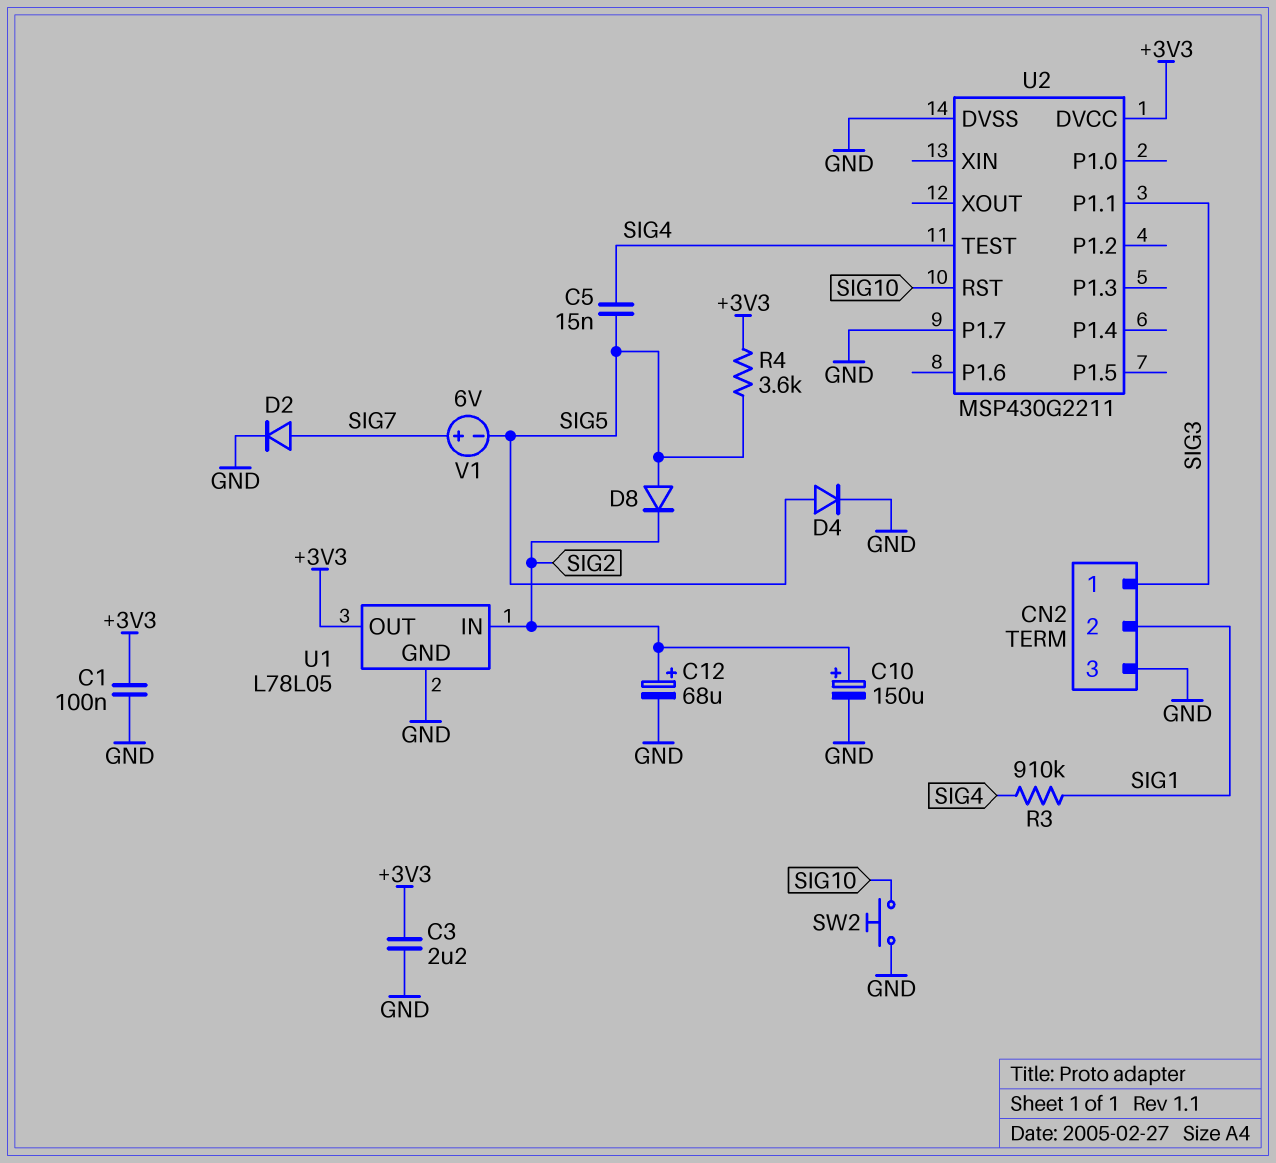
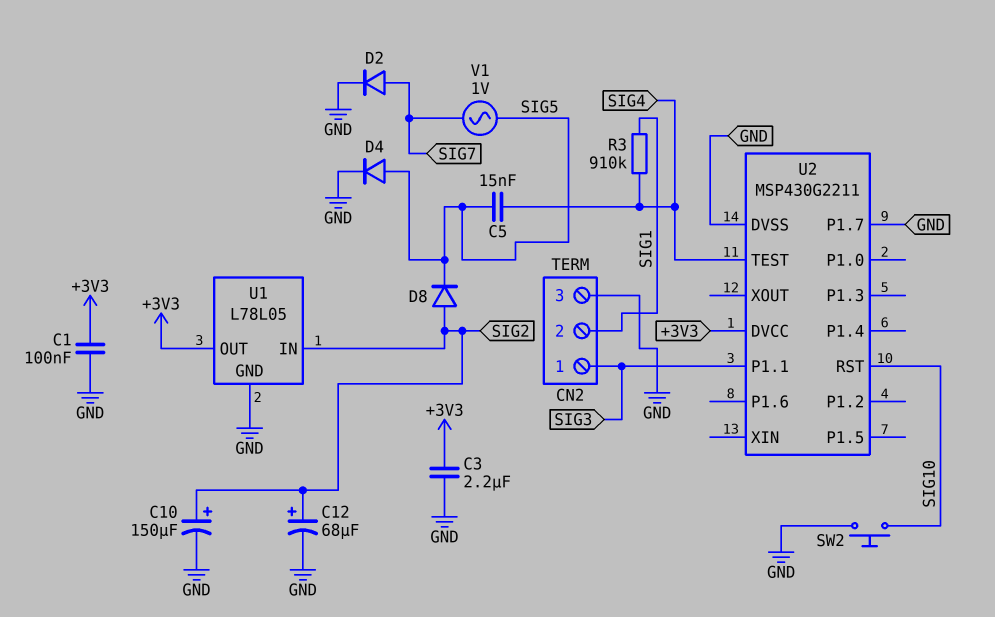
D8: diode (A SIG5, K SIG2) -> diode (A SIG2, K SIG5)
R4: 3.6k (+3V3, SIG5) -> none
V1: 6V (plus SIG7, minus SIG5) -> AC 1V (SIG5, SIG7)

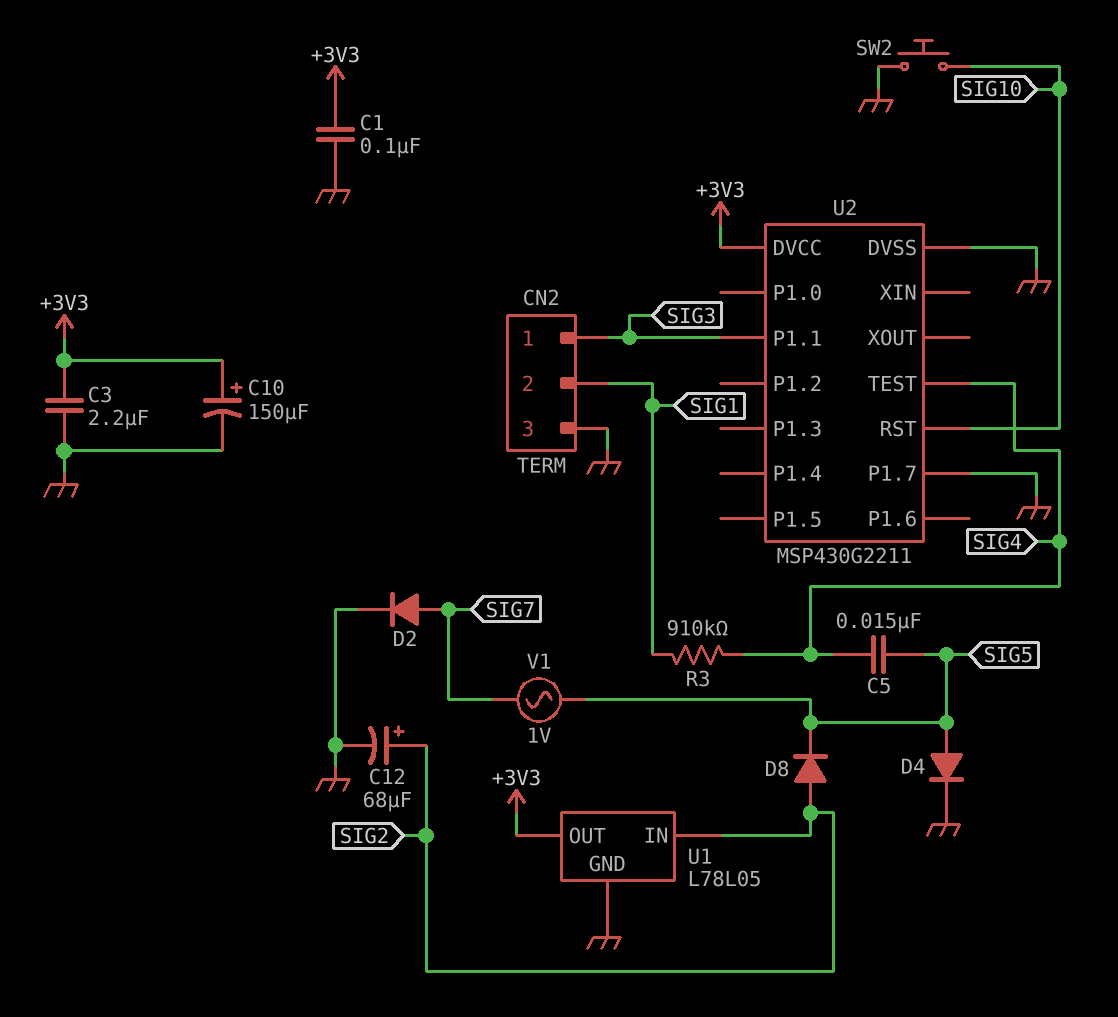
C10: 150uF (plus SIG2, minus GND) -> 150uF (plus +3V3, minus GND)

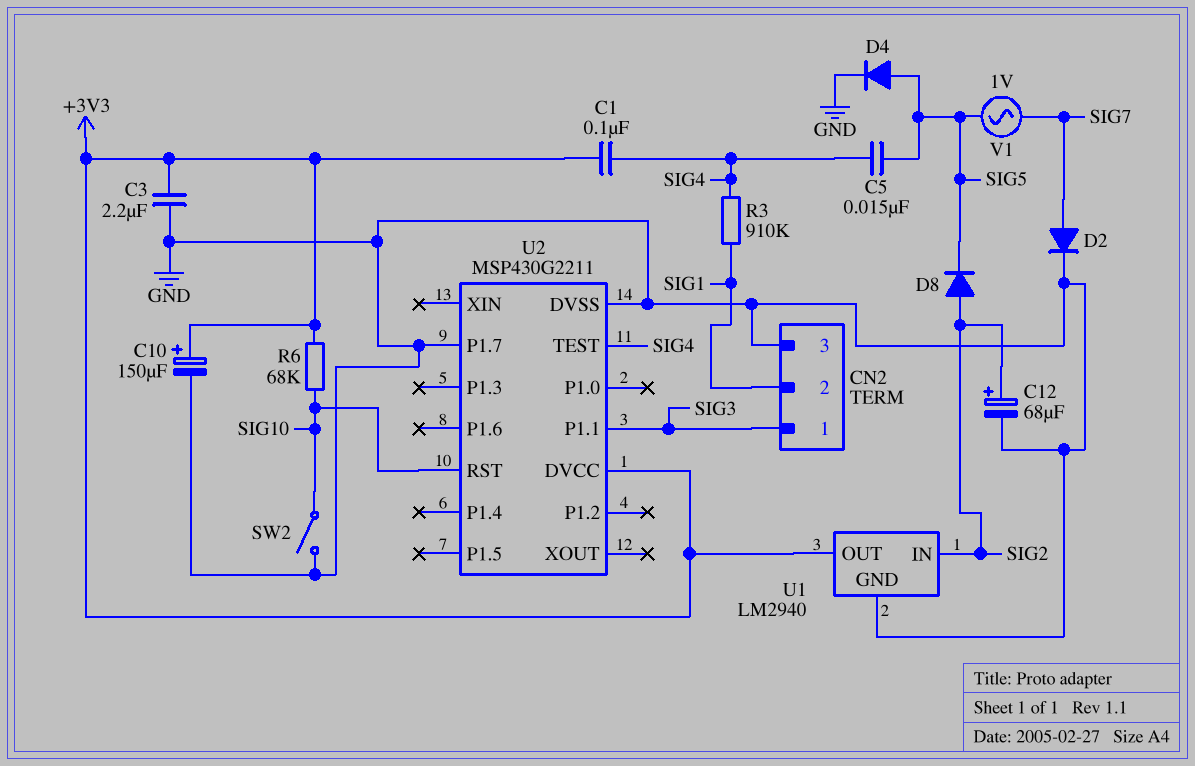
C1: 100nF (+3V3, GND) -> 100nF (+3V3, SIG4)
R6: none -> 68k (+3V3, SIG10)
SW2: button (GND, SIG10) -> switch (GND, SIG10)
U1: L78L05 -> LM2940

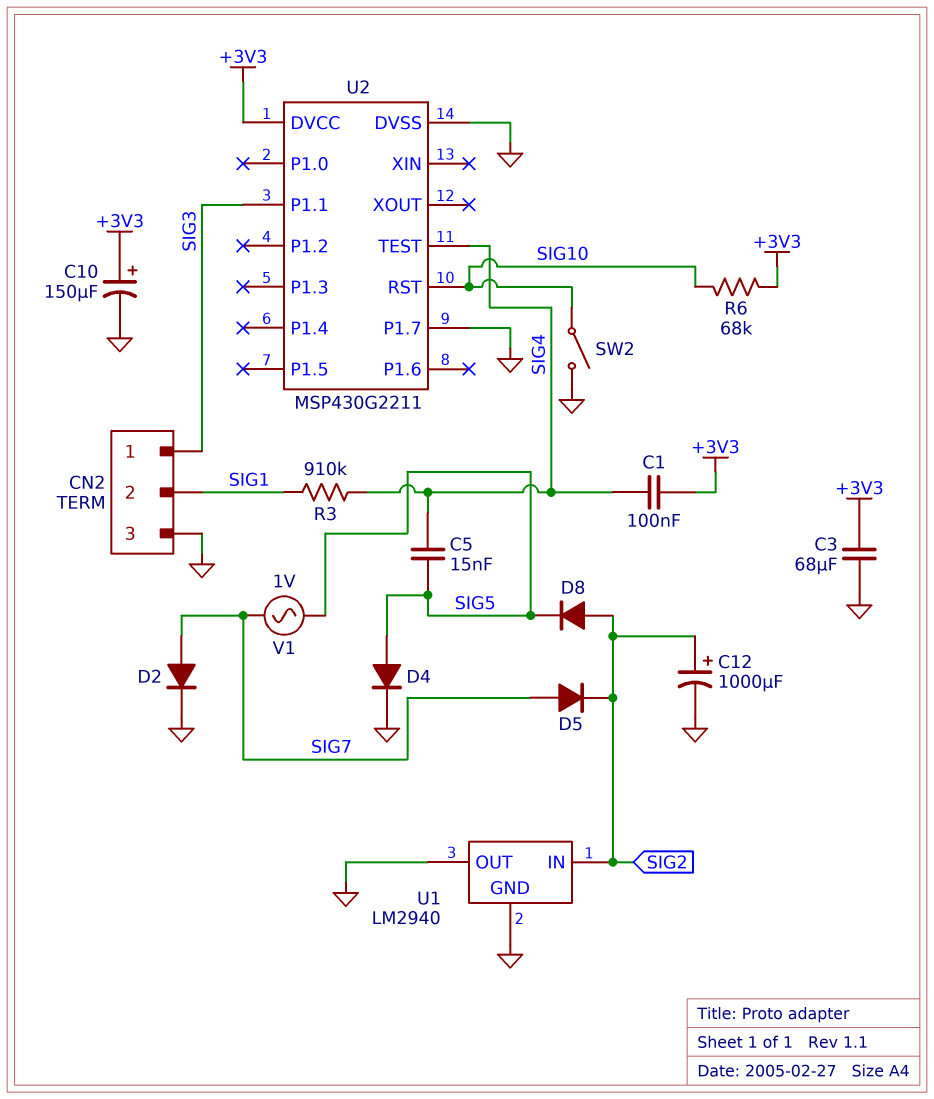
C3: 2.2uF (+3V3, GND) -> 68uF (+3V3, GND)
C12: 68uF (plus SIG2, minus GND) -> 1000uF (plus SIG2, minus GND)
D5: none -> diode (A SIG7, K SIG2)
U1 pin OUT: +3V3 -> GND

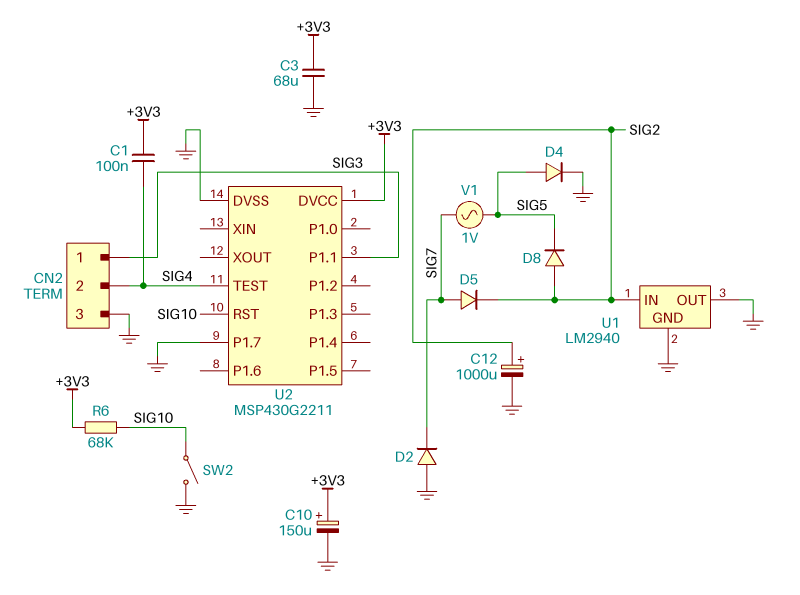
C5: 15nF (SIG4, SIG5) -> none
CN2 pin 2: SIG1 -> SIG4
D2: diode (A SIG7, K GND) -> diode (A GND, K SIG7)
R3: 910k (SIG1, SIG4) -> none

